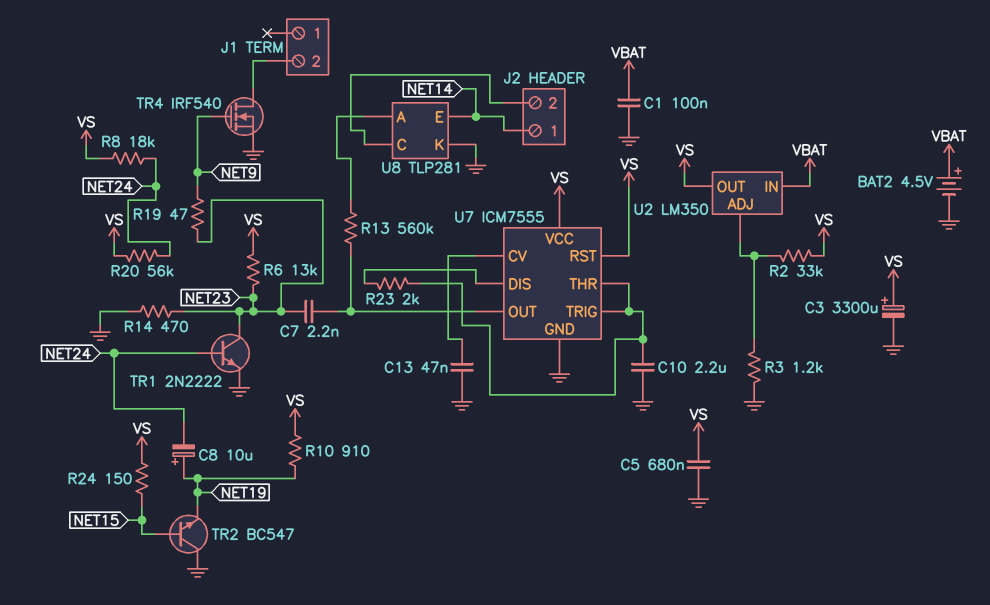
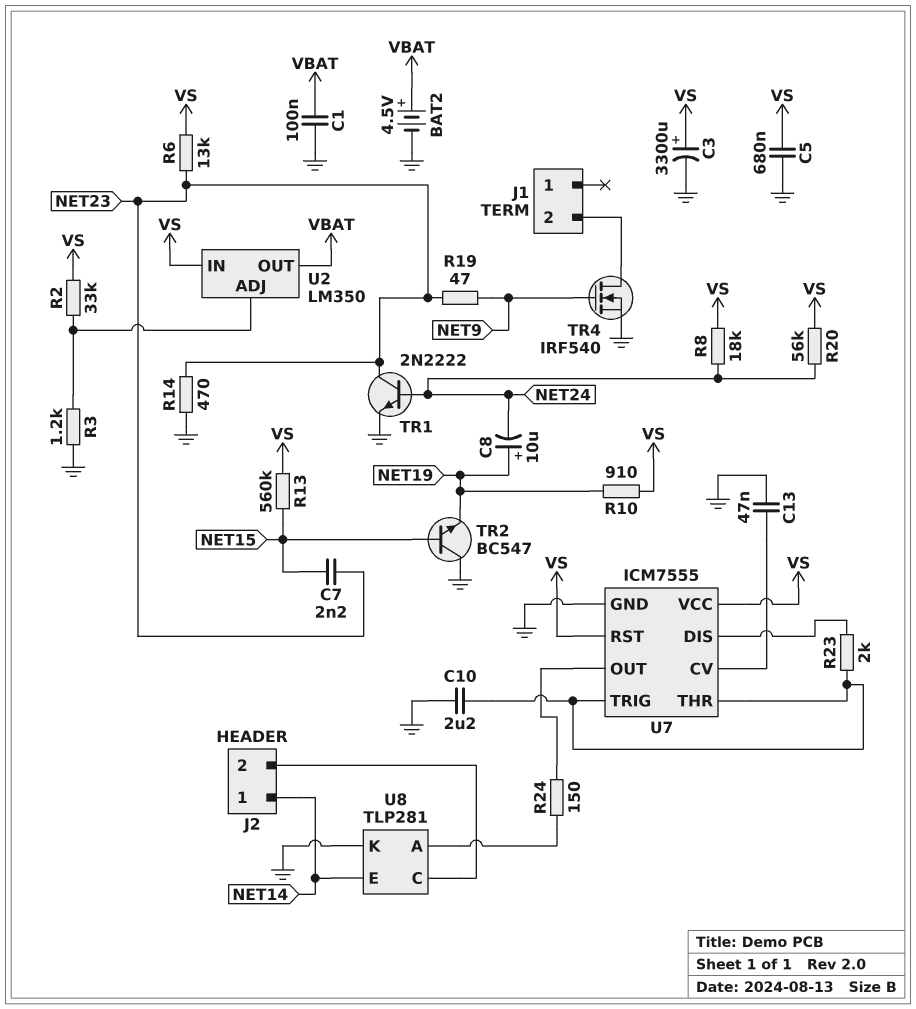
C7: 2.2nF (NET23, U7/OUT) -> 2.2nF (NET15, NET23)
R13: 560k (U7/OUT, U8/A) -> 560k (NET15, VS)
R24: 150 (NET15, VS) -> 150 (U7/OUT, U8/A)
U2 pin IN: VBAT -> VS
U2 pin OUT: VS -> VBAT

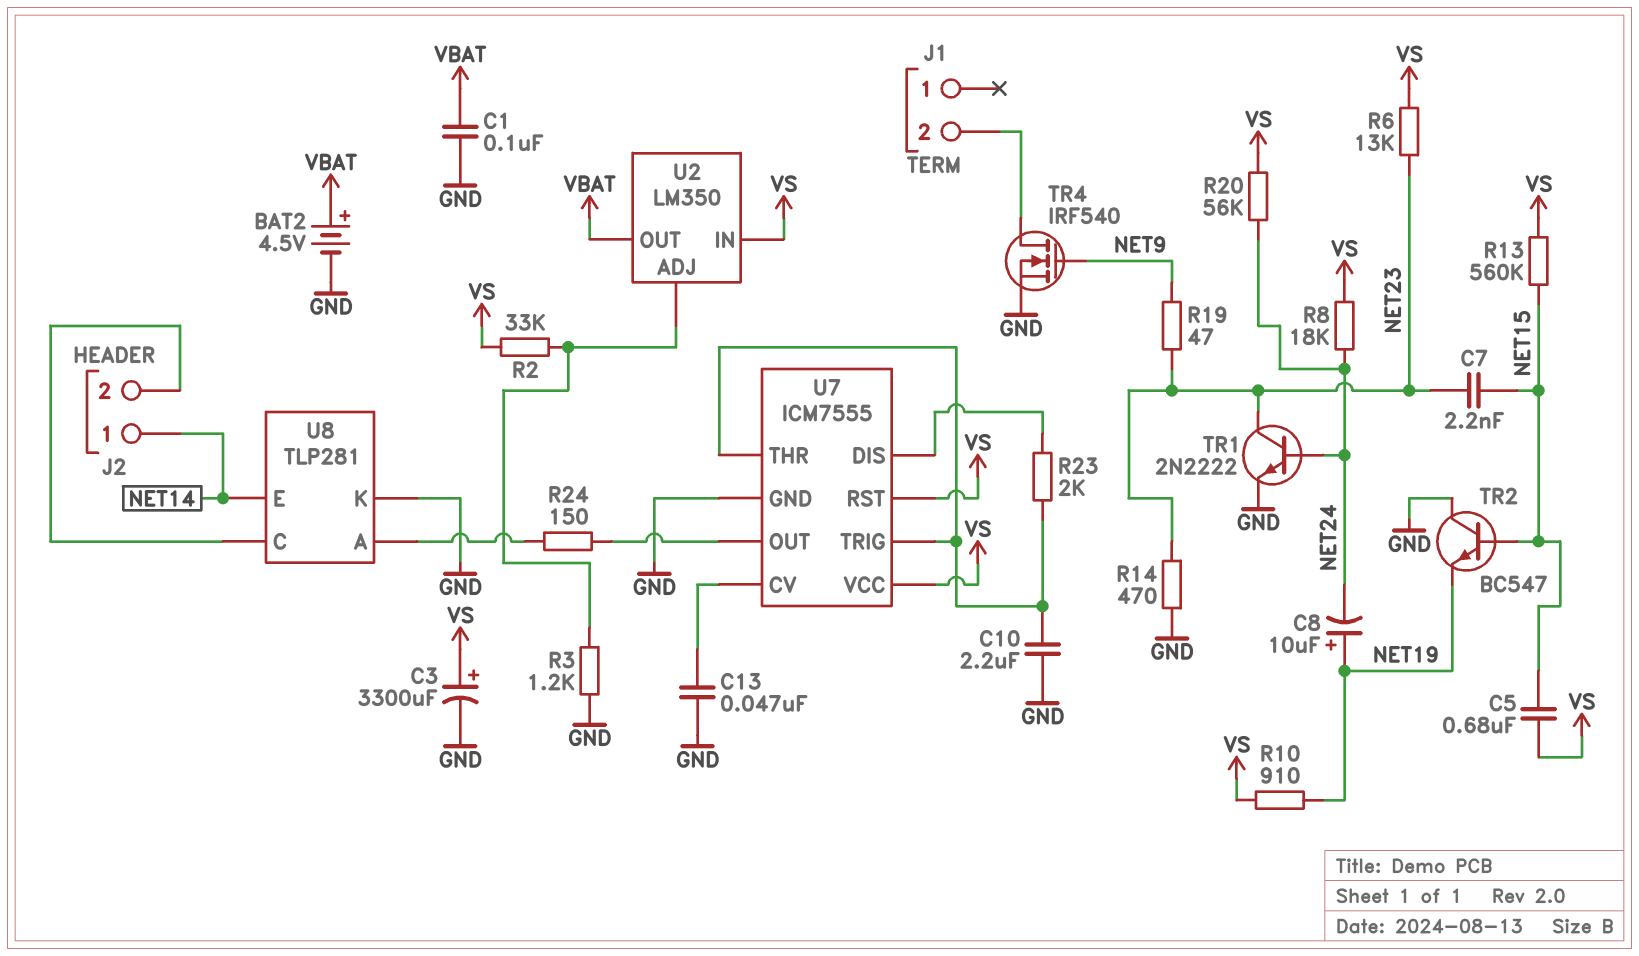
C5: 680nF (GND, VS) -> 680nF (NET15, VS)

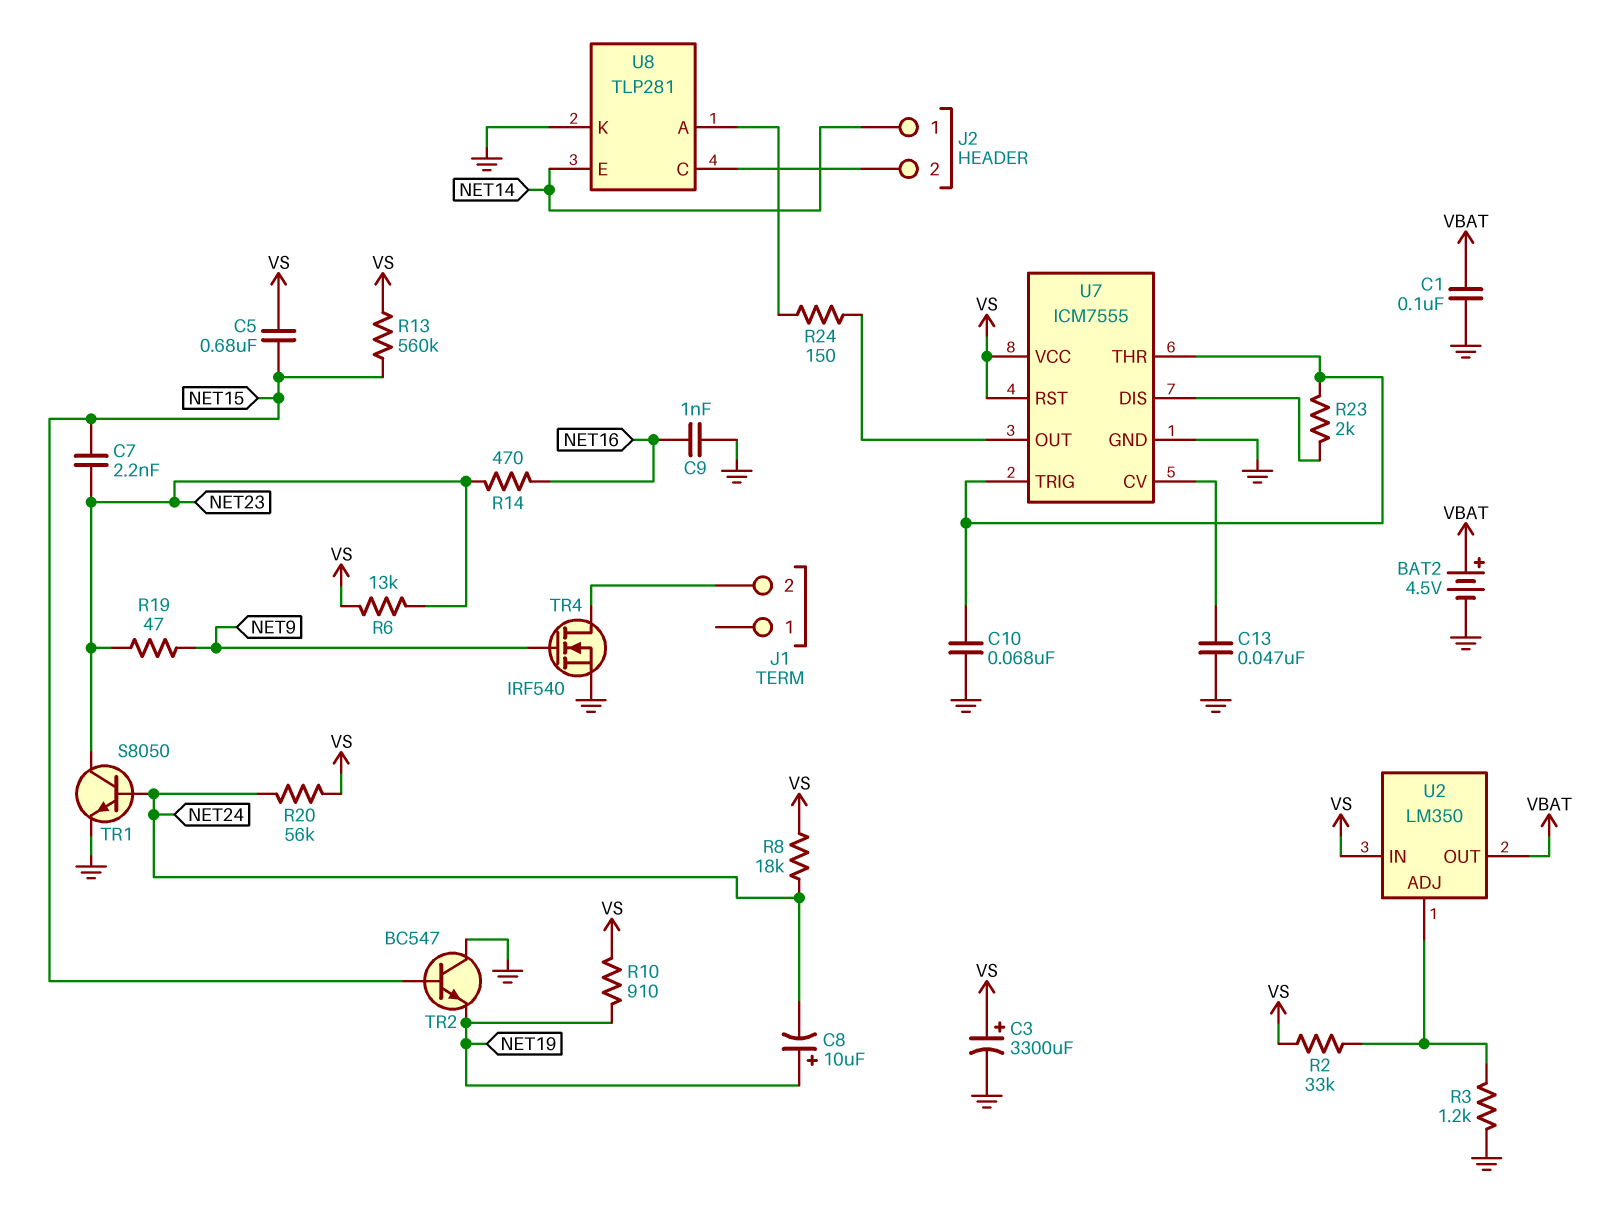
C9: none -> 1nF (GND, NET16)
C10: 2.2uF (GND, U7/THR) -> 68nF (GND, U7/THR)
R14: 470 (GND, NET23) -> 470 (NET16, NET23)
TR1: NPN 2N2222 (B NET24, C NET23, E GND) -> NPN S8050 (B NET24, C NET23, E GND)

